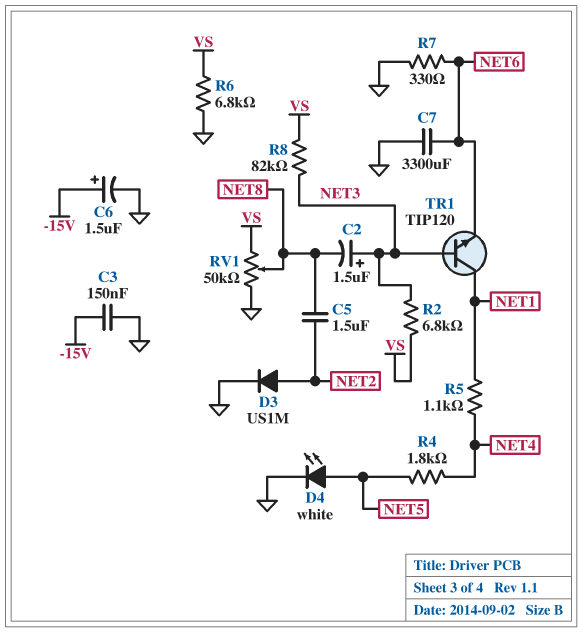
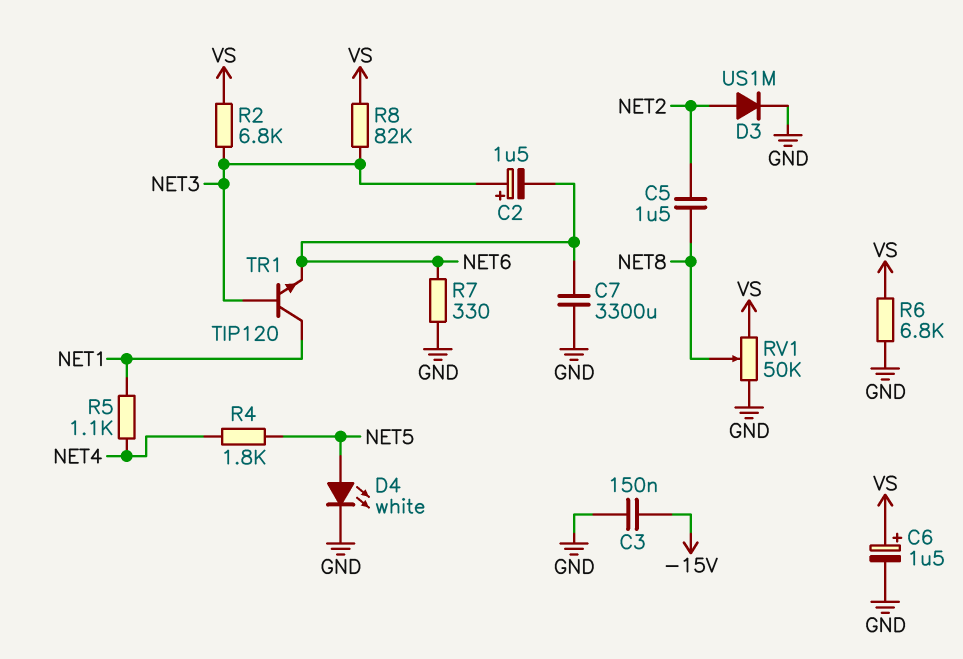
C2: 1.5uF (plus NET3, minus NET8) -> 1.5uF (plus NET3, minus NET6)
C6: 1.5uF (plus -15V, minus GND) -> 1.5uF (plus VS, minus GND)

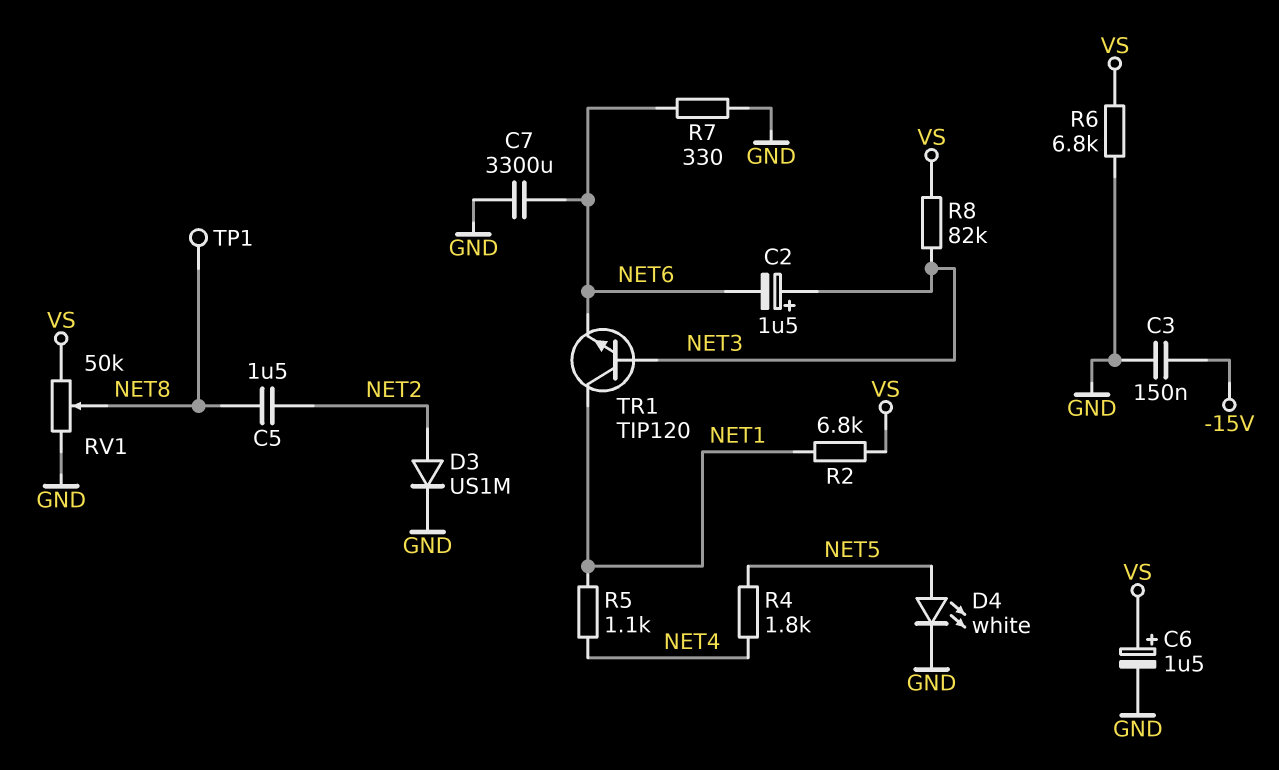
R2: 6.8k (NET3, VS) -> 6.8k (NET1, VS)
TP1: none -> test point (NET8)

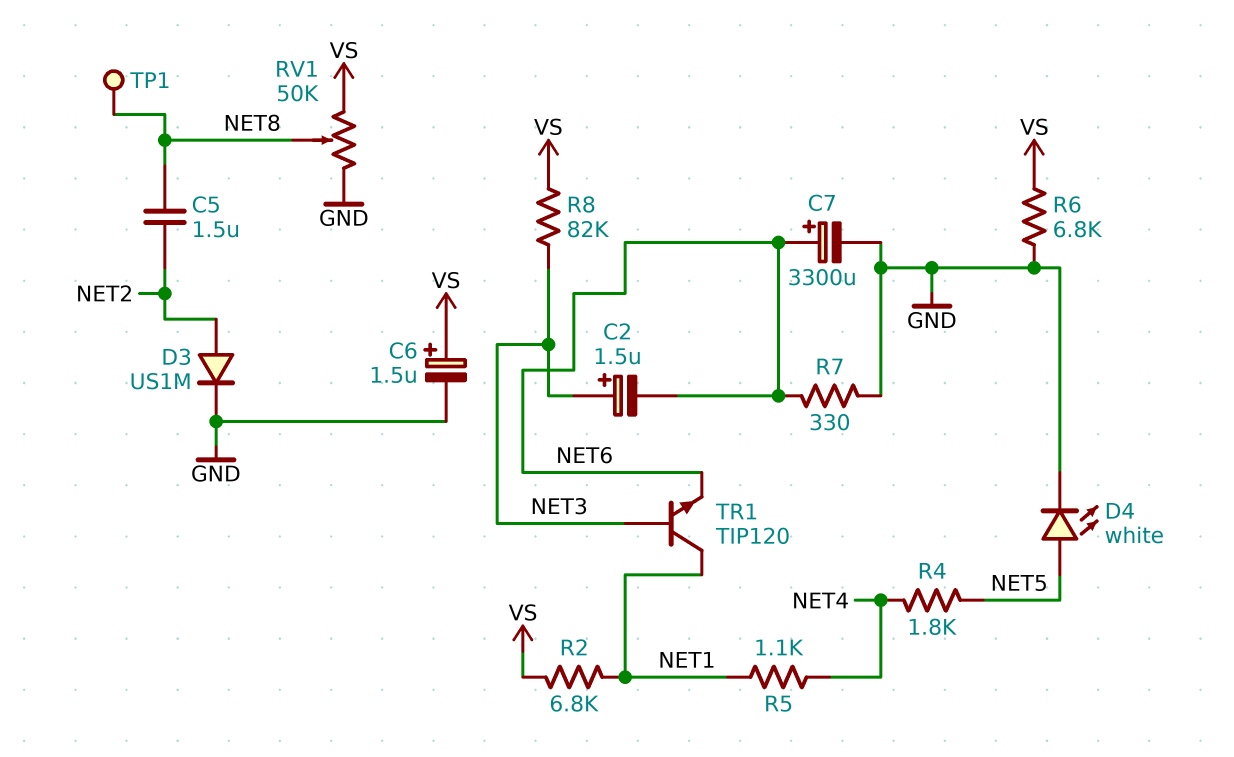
C3: 150nF (-15V, GND) -> none
C7: 3300uF (GND, NET6) -> 3300uF (plus NET6, minus GND)

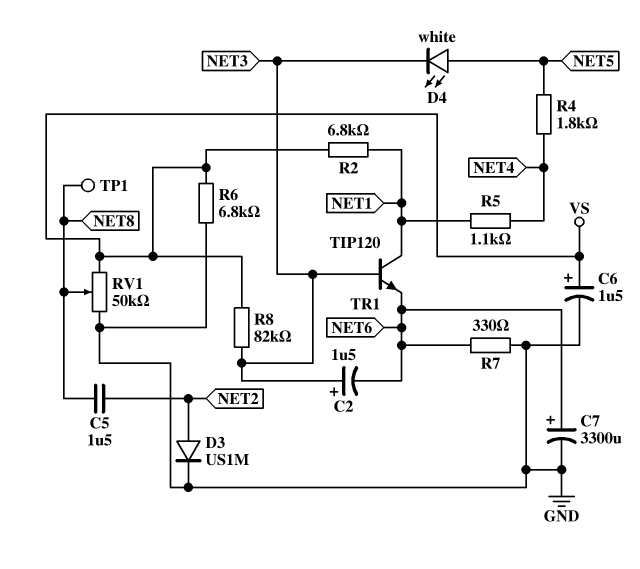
D4: LED white (A NET5, K GND) -> LED white (A NET5, K NET3)

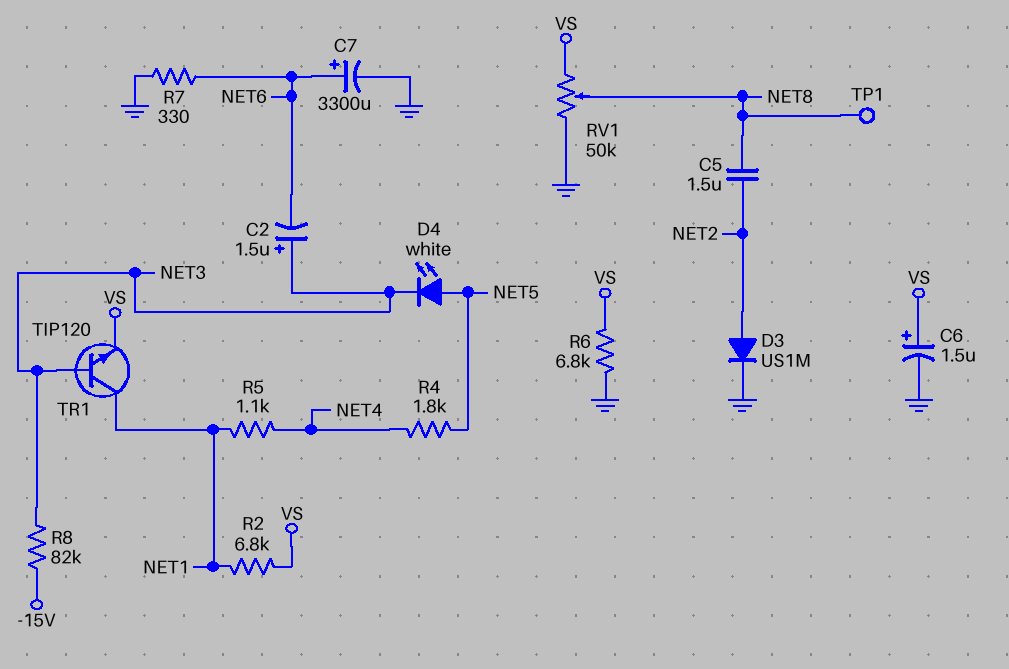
R8: 82k (NET3, VS) -> 82k (-15V, NET3)
TR1: NPN TIP120 (B NET3, C NET1, E NET6) -> NPN TIP120 (B NET3, C NET1, E VS)

